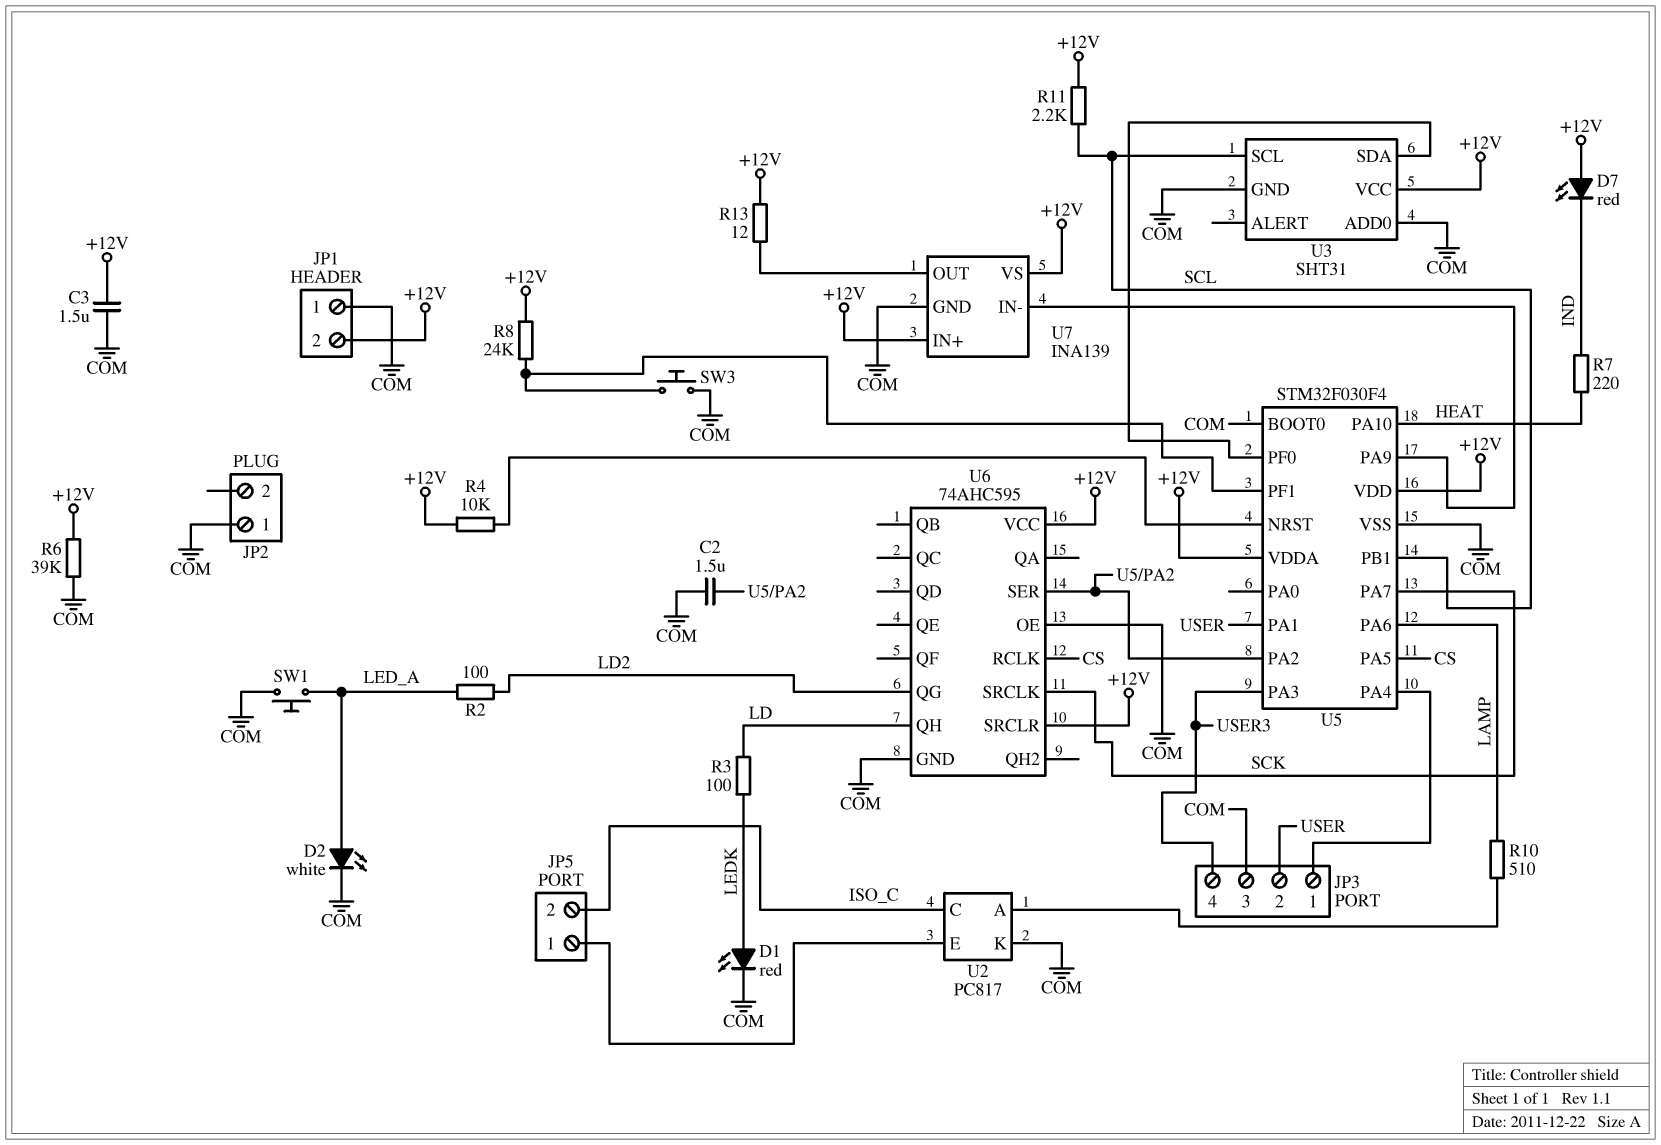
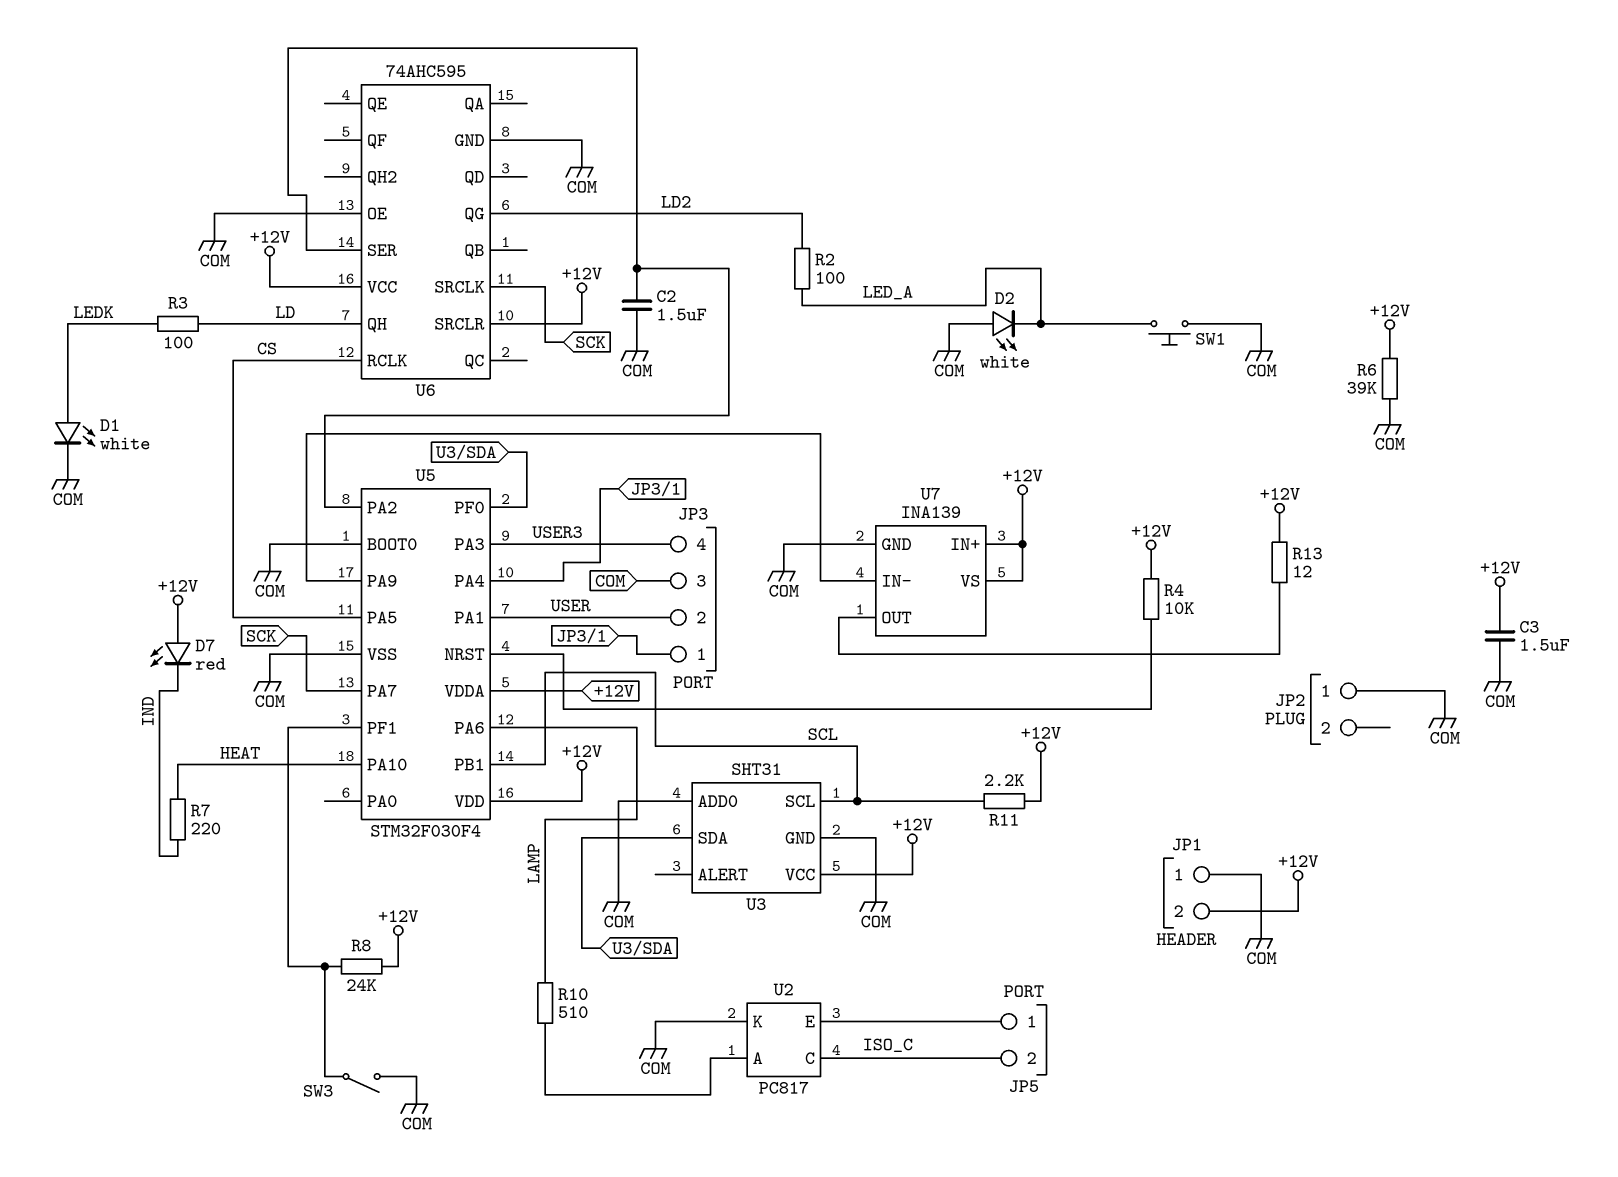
D1: LED red (A LEDK, K COM) -> LED white (A LEDK, K COM)
D2: LED white (A LED_A, K COM) -> LED white (A COM, K LED_A)
SW3: button (COM, U5/PF1) -> switch (COM, U5/PF1)

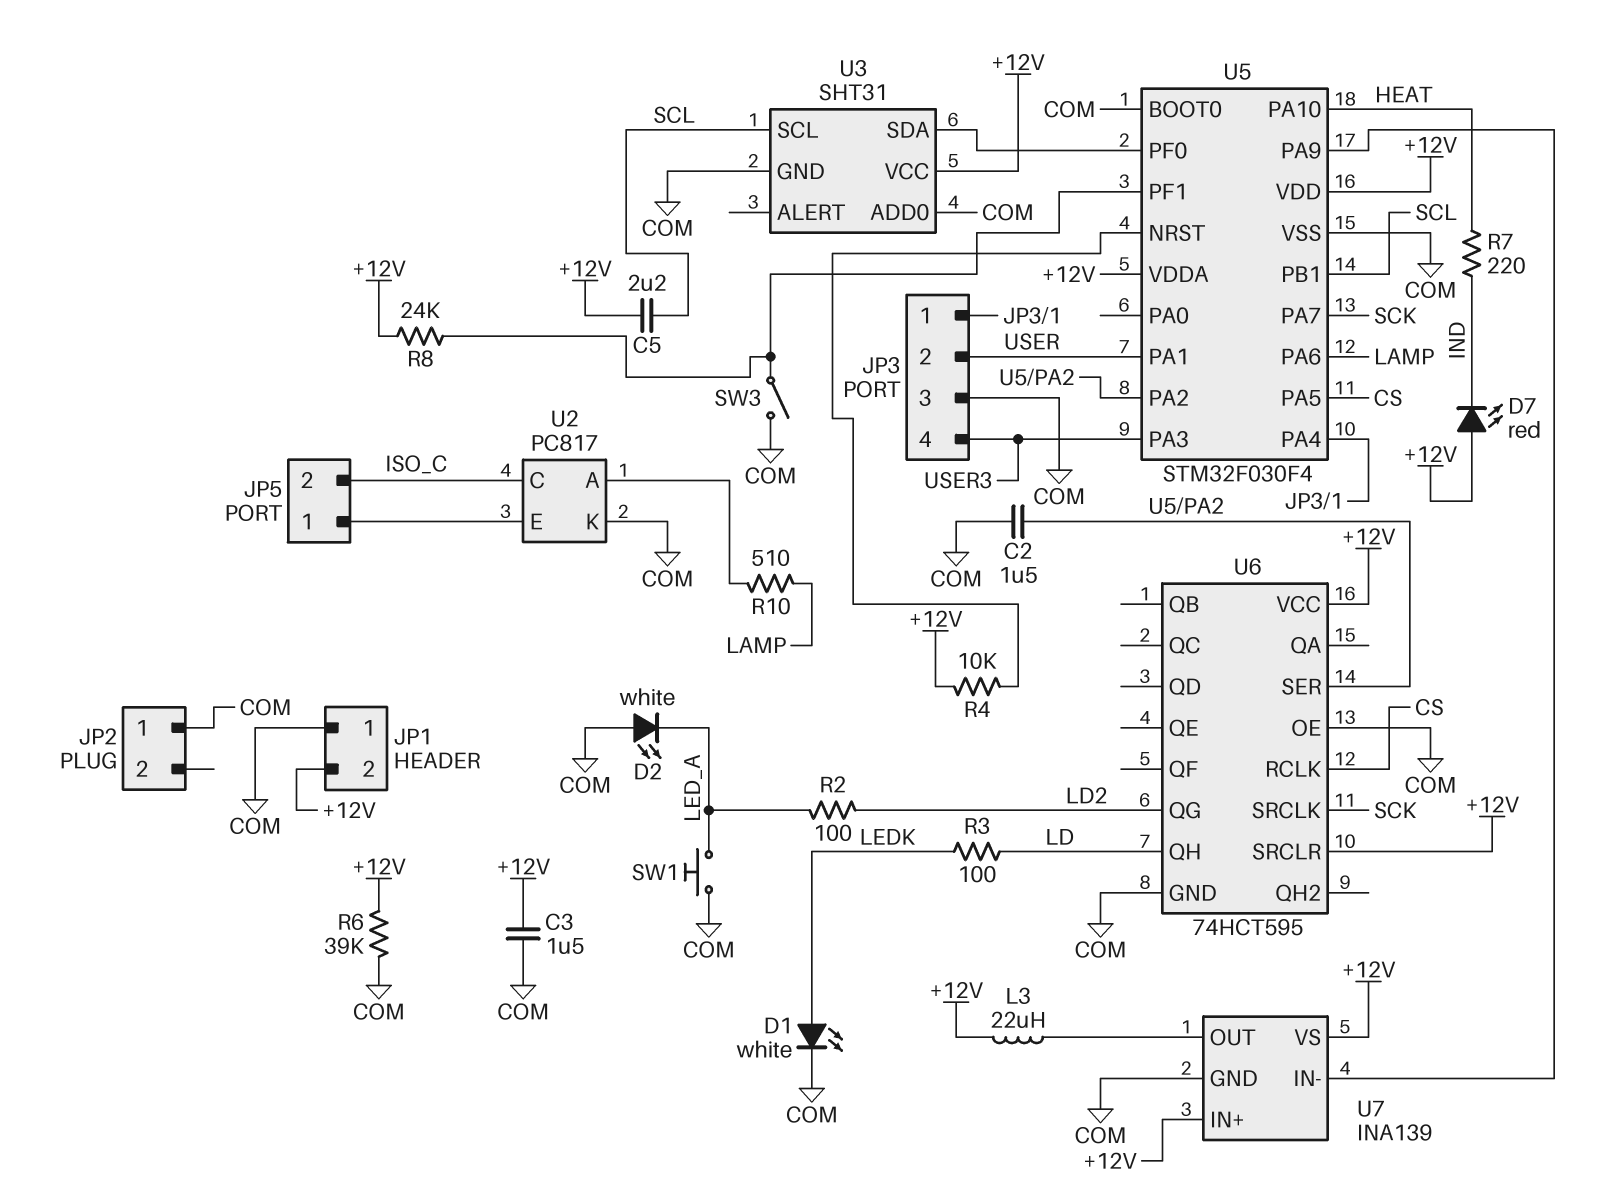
C5: none -> 2.2uF (+12V, SCL)
L3: none -> 22uH (+12V, U7/OUT)
R11: 2.2k (+12V, SCL) -> none
R13: 12 (+12V, U7/OUT) -> none
U6: 74AHC595 -> 74HCT595

